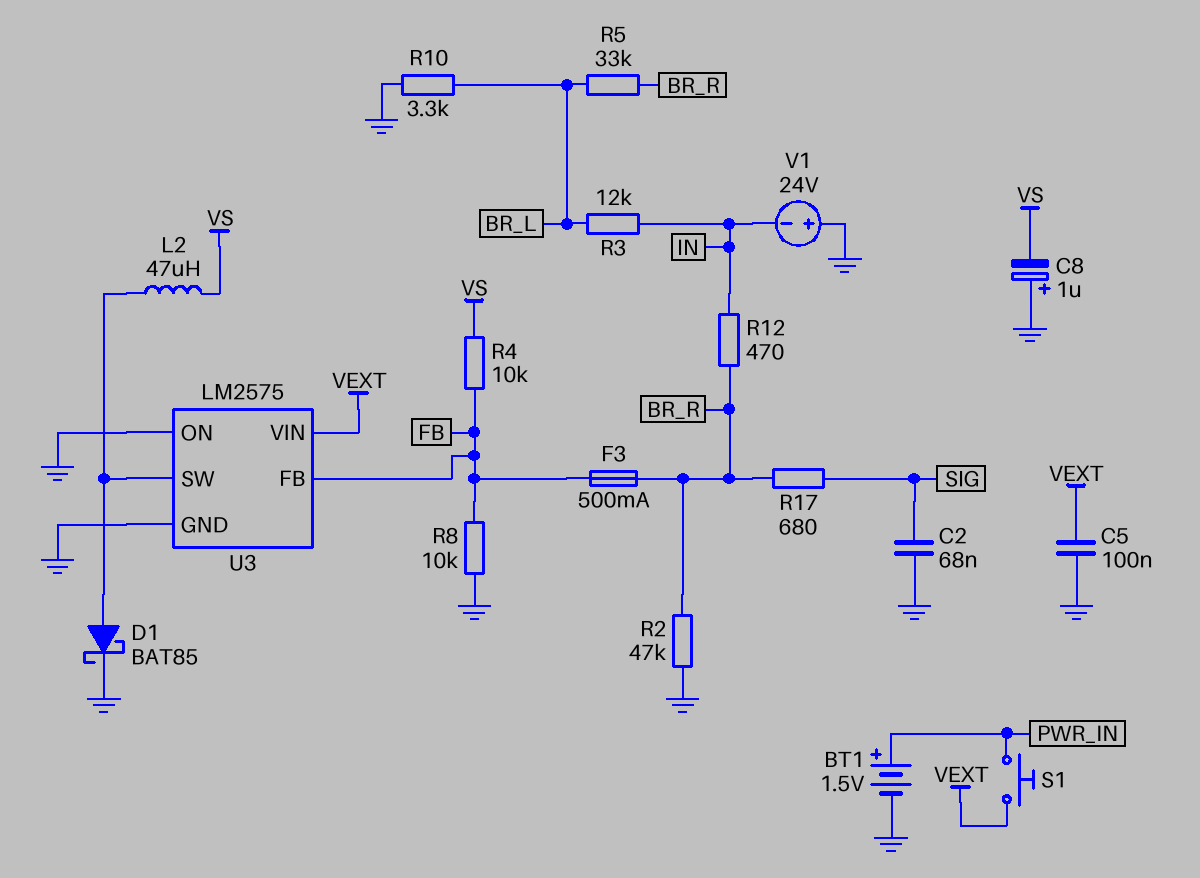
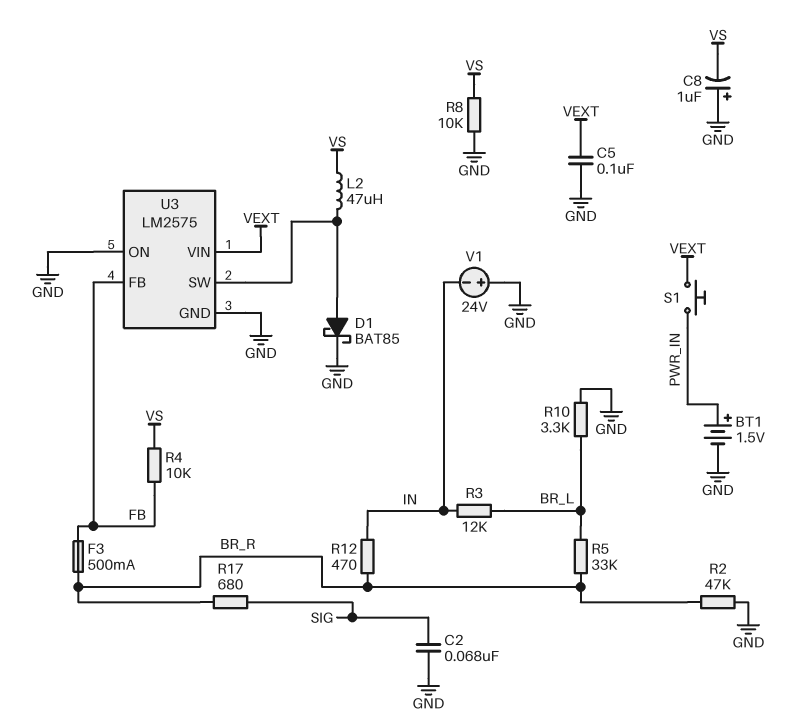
R8: 10k (FB, GND) -> 10k (GND, VS)

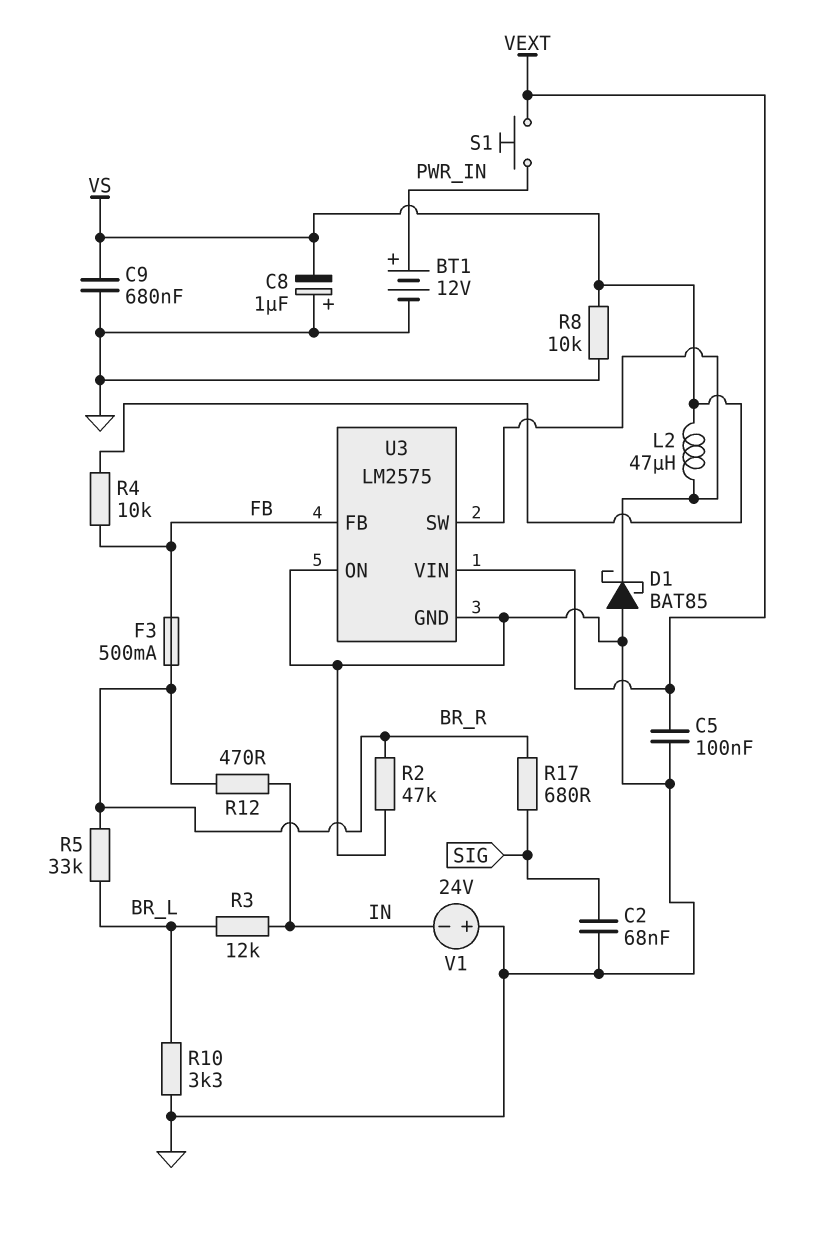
BT1: 1.5V (plus PWR_IN, minus GND) -> 12V (plus PWR_IN, minus GND)
C9: none -> 680nF (GND, VS)
D1: schottky BAT85 (A U3/SW, K GND) -> schottky BAT85 (A GND, K U3/SW)

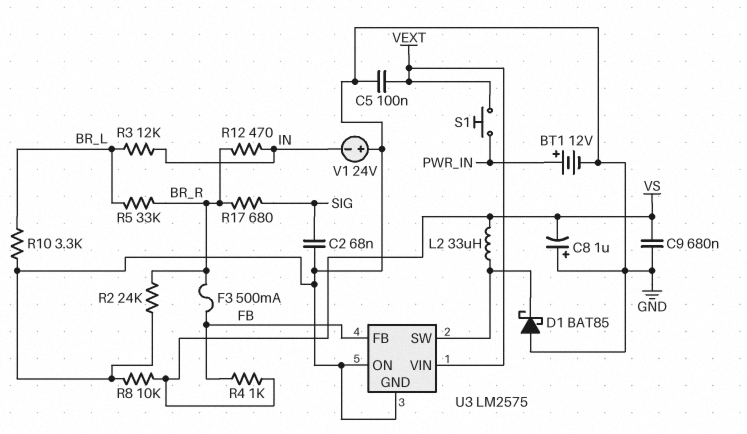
L2: 47uH (U3/SW, VS) -> 33uH (U3/SW, VS)
R2: 47k (BR_R, GND) -> 24k (BR_R, GND)
R4: 10k (FB, VS) -> 1k (FB, VS)

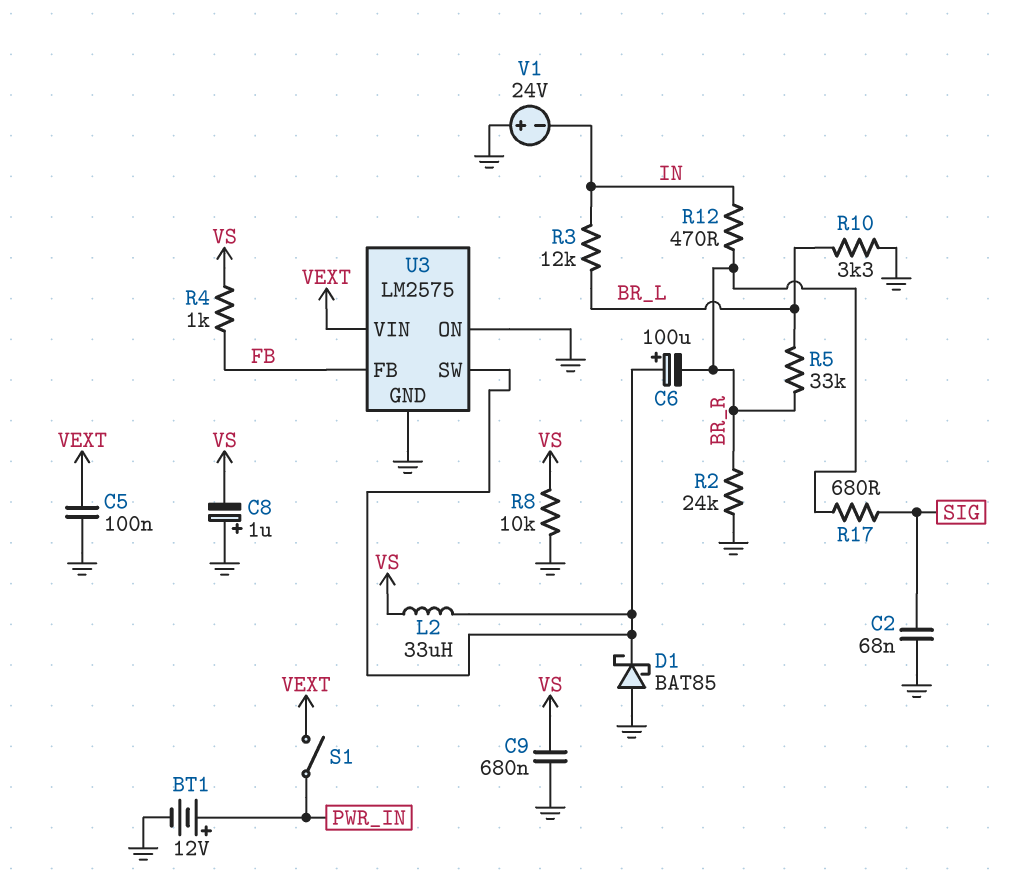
C6: none -> 100uF (plus U3/SW, minus BR_R)
F3: 500mA (BR_R, FB) -> none
S1: button (PWR_IN, VEXT) -> switch (PWR_IN, VEXT)

